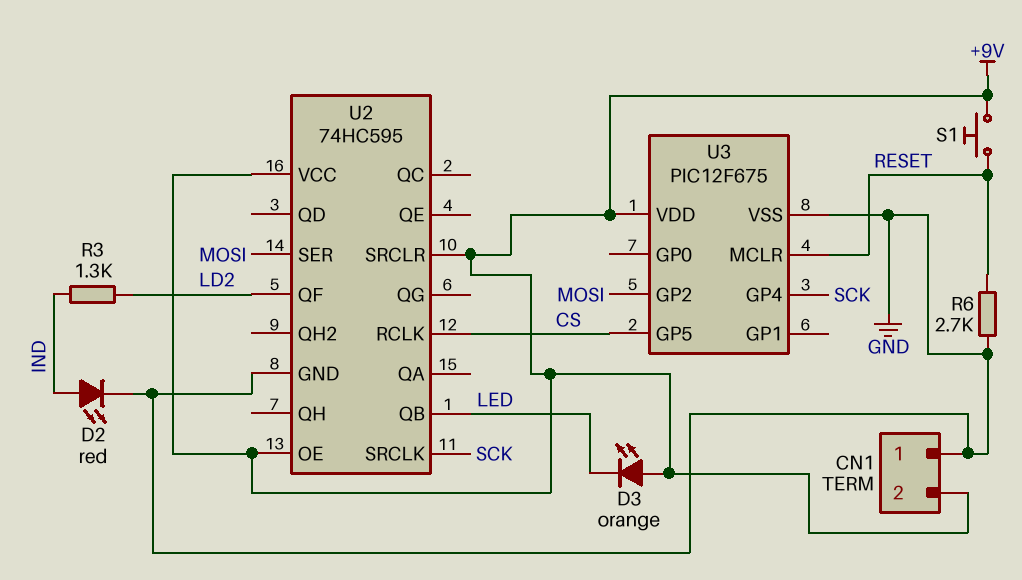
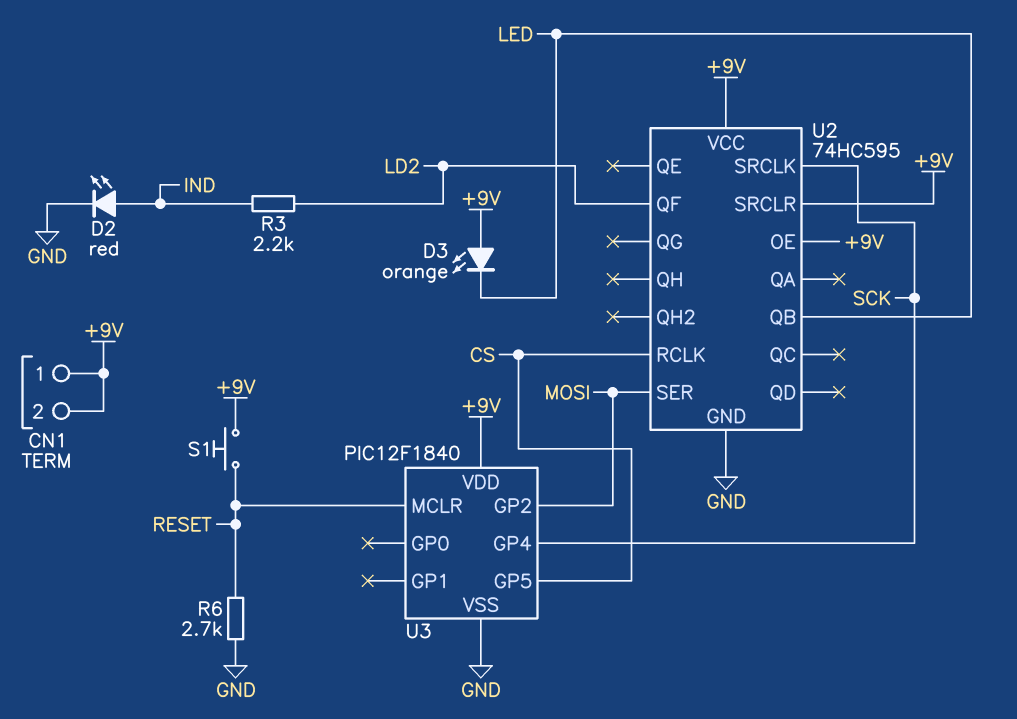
CN1 pin 1: GND -> +9V
R3: 1.3k (IND, LD2) -> 2.2k (IND, LD2)
U3: PIC12F675 -> PIC12F1840

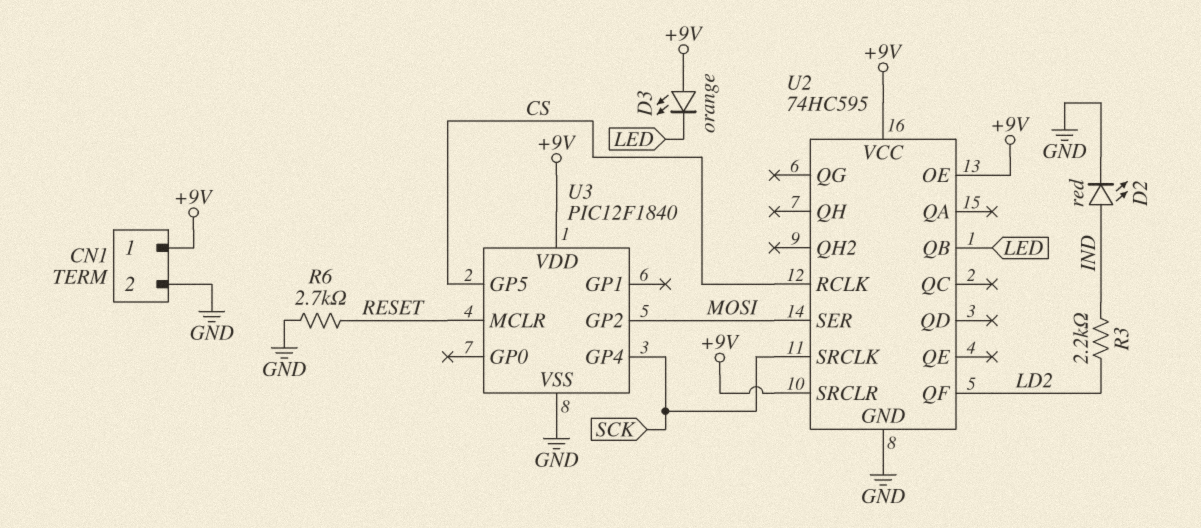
CN1 pin 2: +9V -> GND
S1: button (+9V, RESET) -> none

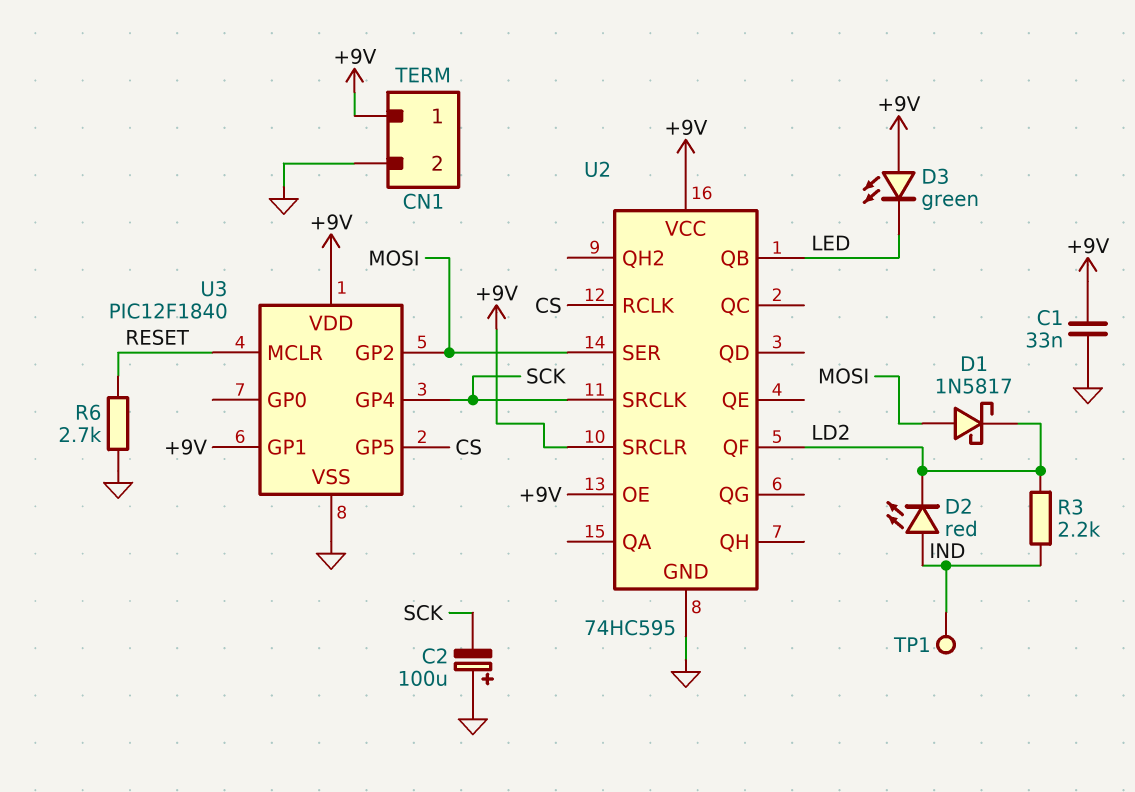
C1: none -> 33nF (+9V, GND)
C2: none -> 100uF (plus GND, minus SCK)
D1: none -> schottky 1N5817 (A MOSI, K LD2)
D2: LED red (A IND, K GND) -> LED red (A IND, K LD2)
D3: LED orange (A +9V, K LED) -> LED green (A +9V, K LED)
TP1: none -> test point (IND)
U3 pin GP1: none -> +9V

